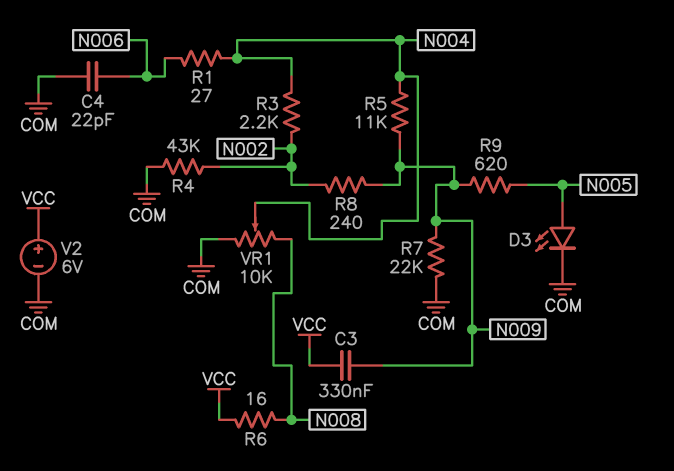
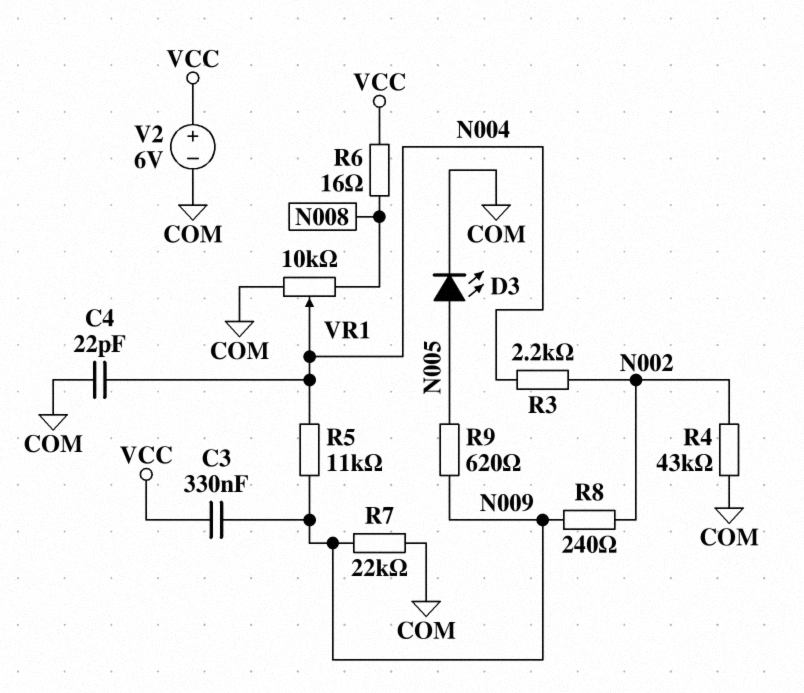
C4: 22pF (COM, N006) -> 22pF (COM, N004)
R1: 27 (N004, N006) -> none

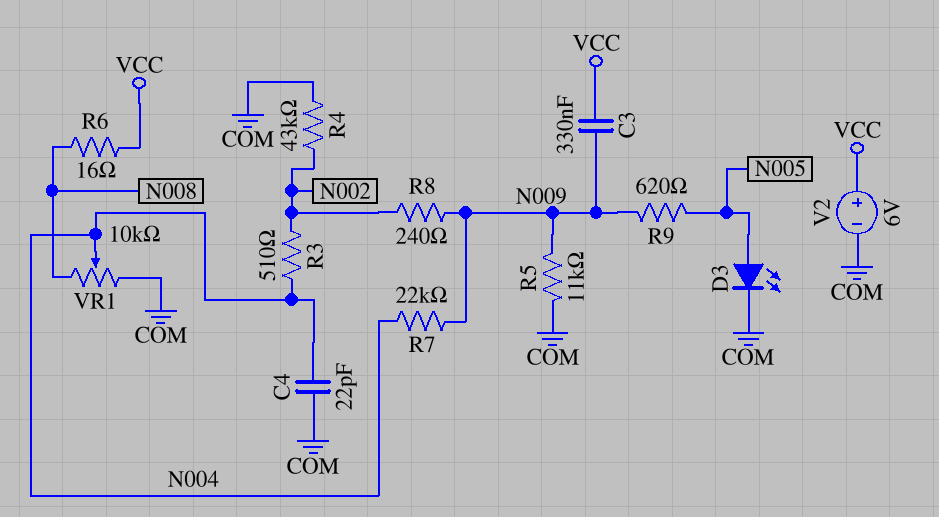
R3: 2.2k (N002, N004) -> 510 (N002, N004)
R5: 11k (N004, N009) -> 11k (COM, N009)
R7: 22k (COM, N009) -> 22k (N004, N009)

